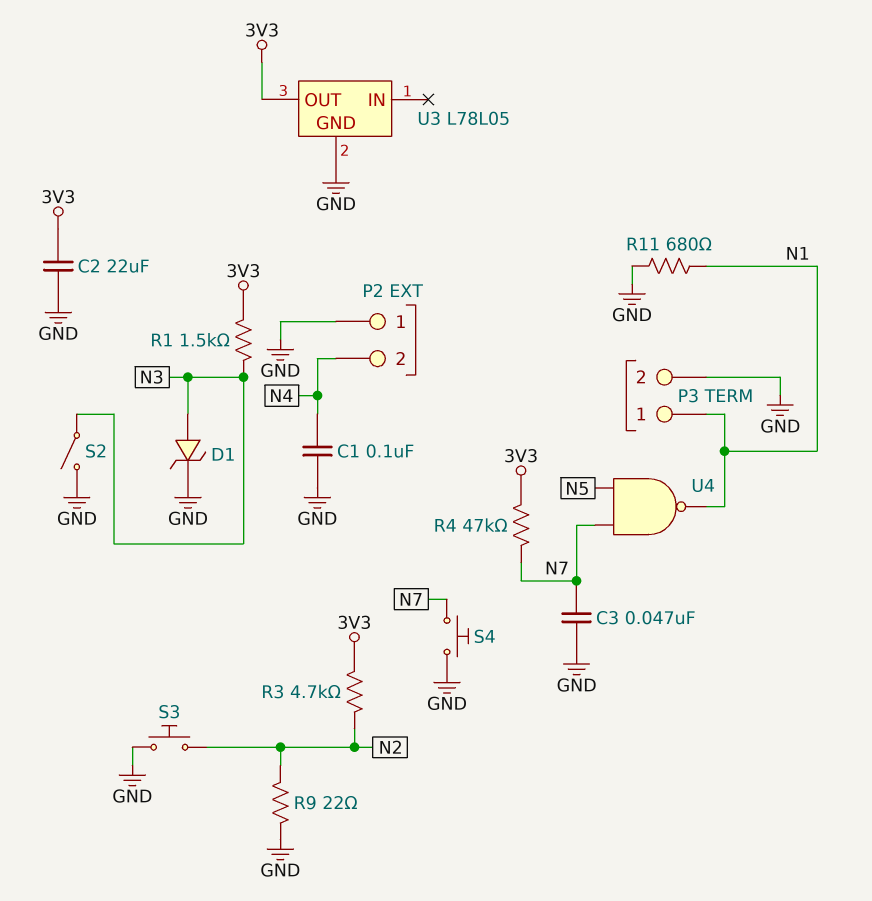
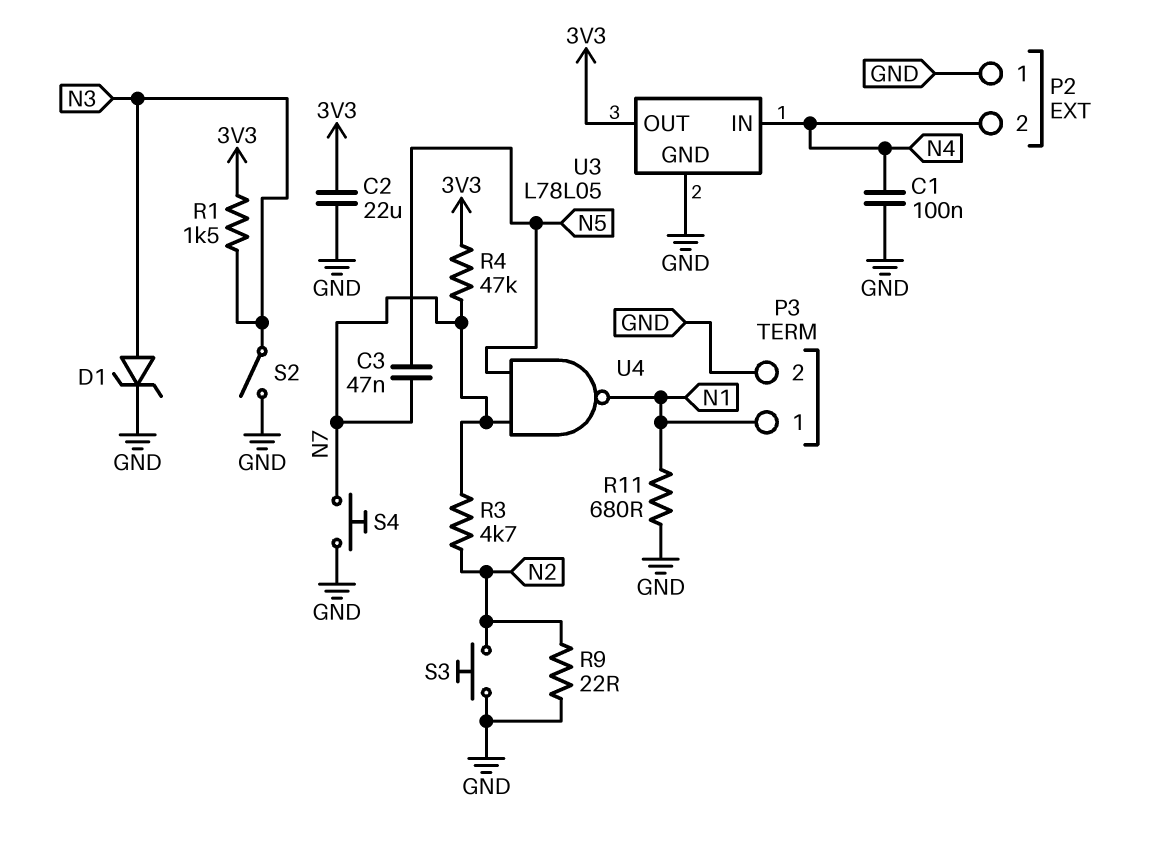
C3: 47nF (GND, N7) -> 47nF (N5, N7)
R3: 4.7k (3V3, N2) -> 4.7k (N2, N7)
U3 pin IN: none -> N4

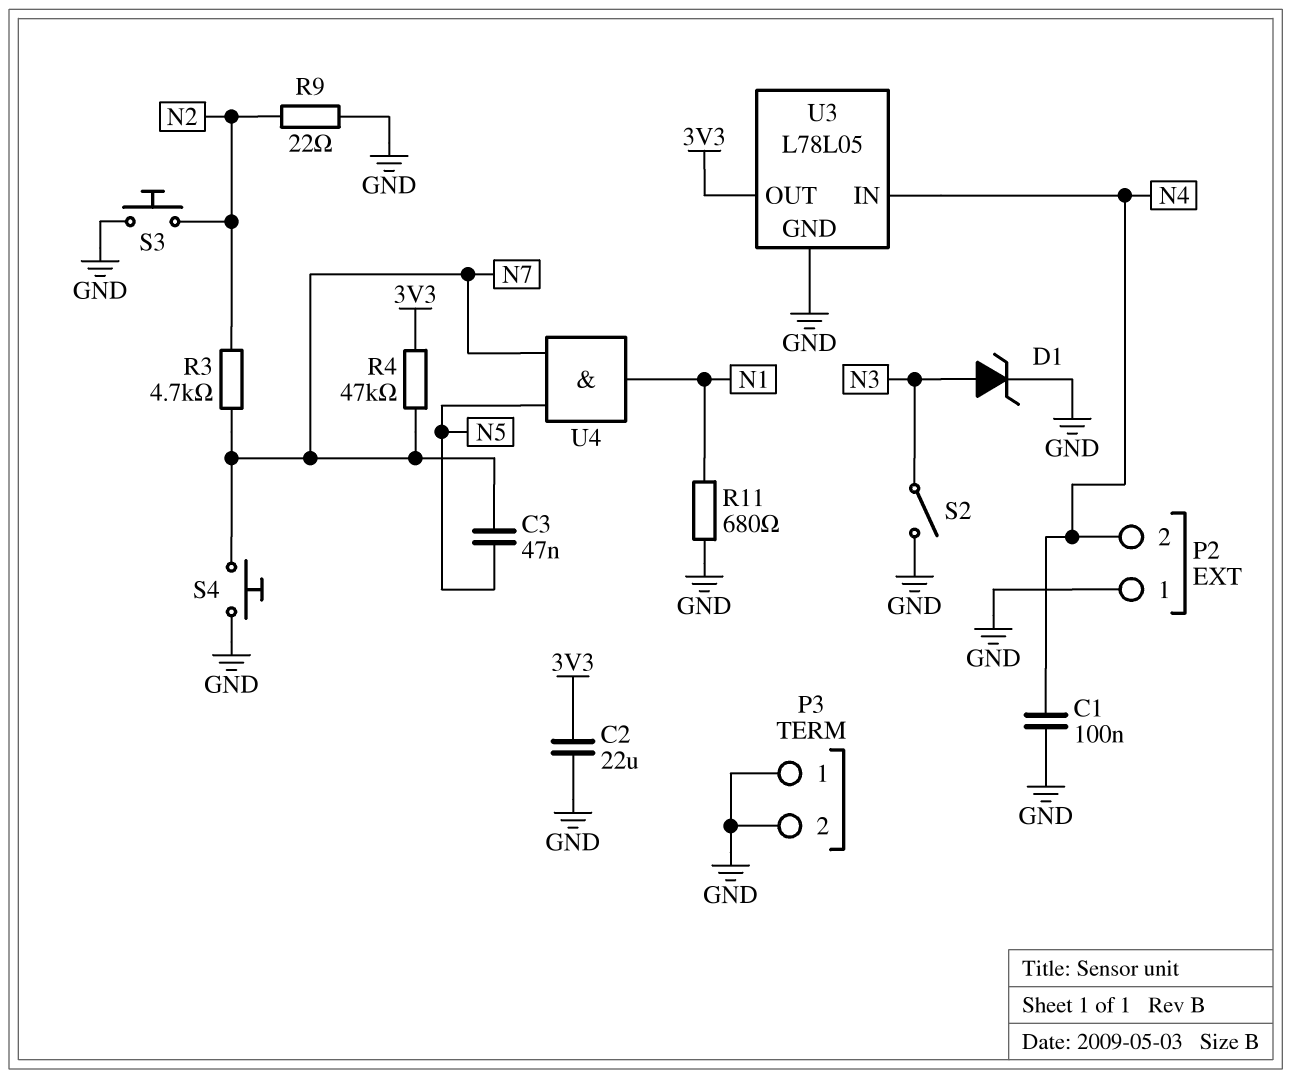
P3 pin 1: N1 -> GND
R1: 1.5k (3V3, N3) -> none
U4: NAND (in N5, in N7, out N1) -> AND (in N5, in N7, out N1)

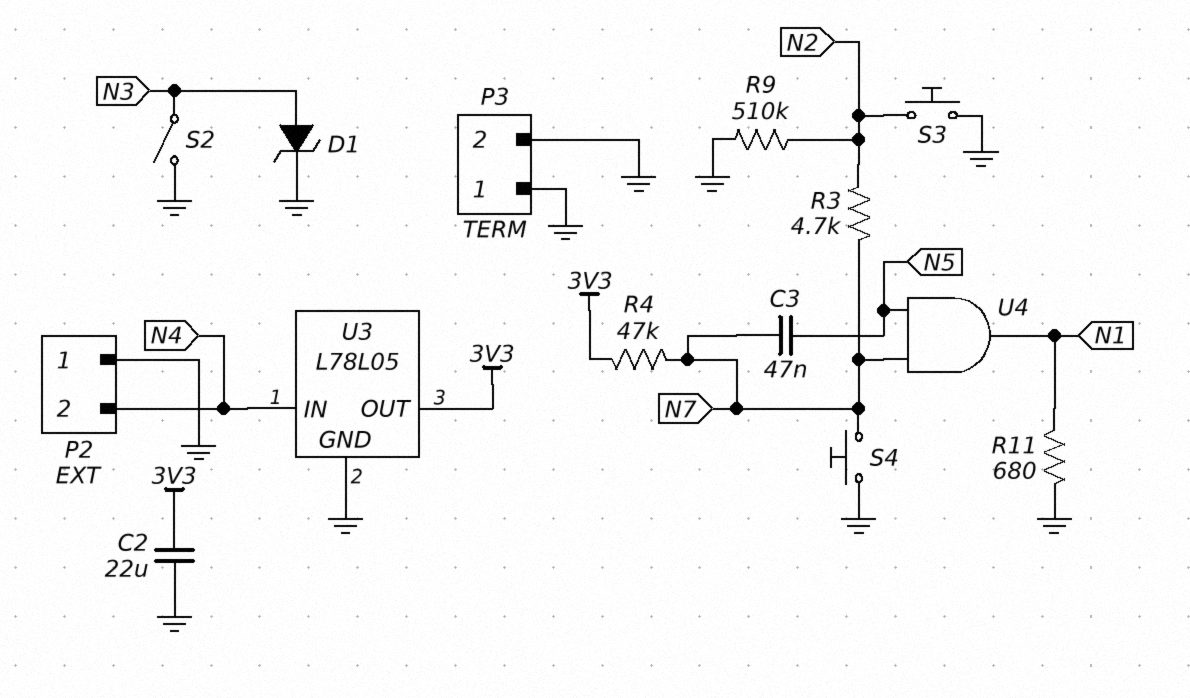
C1: 100nF (GND, N4) -> none
R9: 22 (GND, N2) -> 510k (GND, N2)

